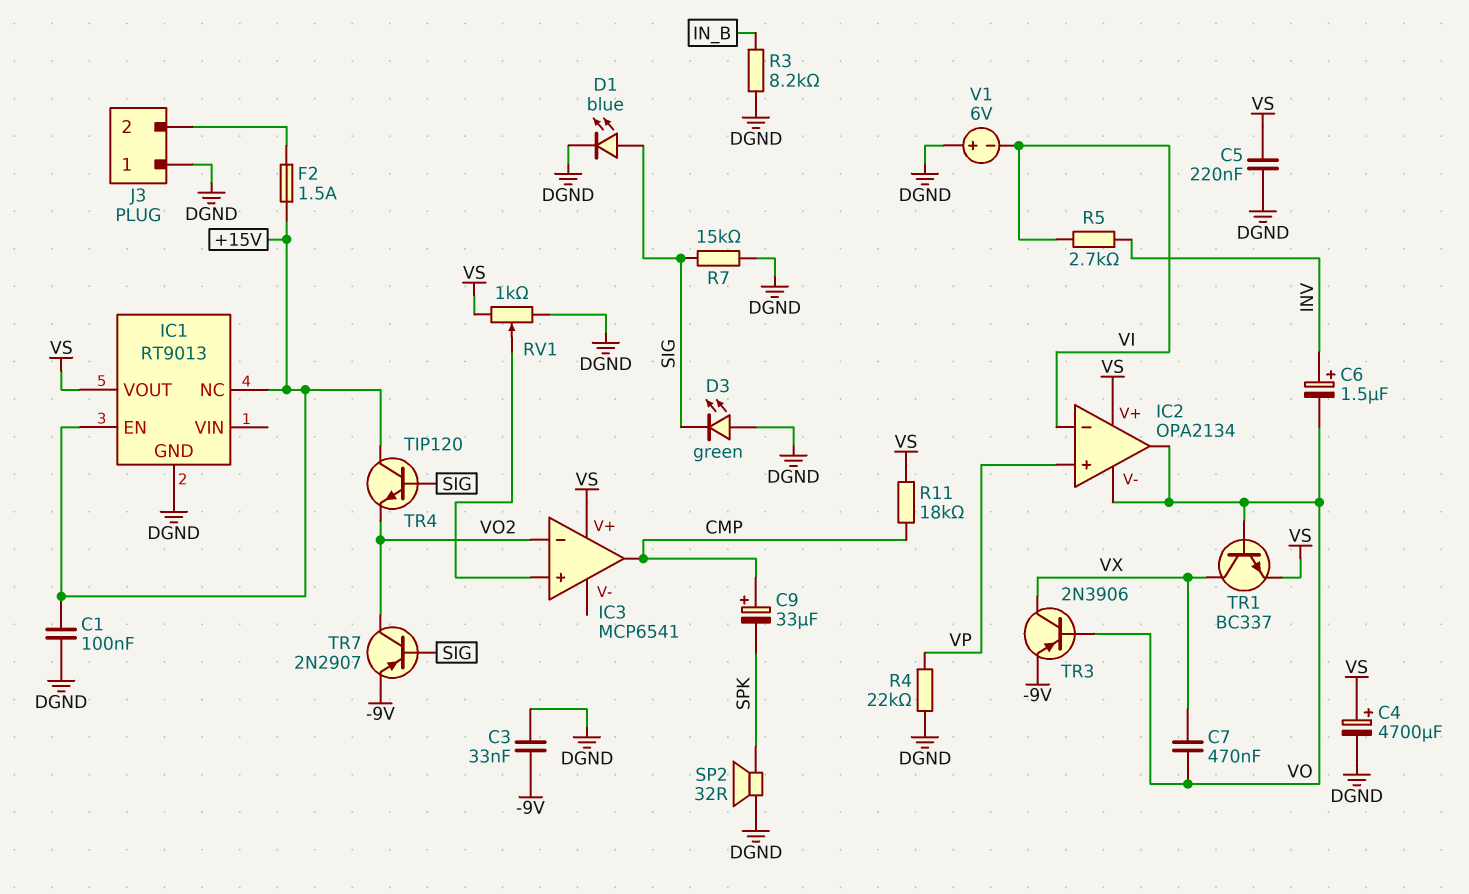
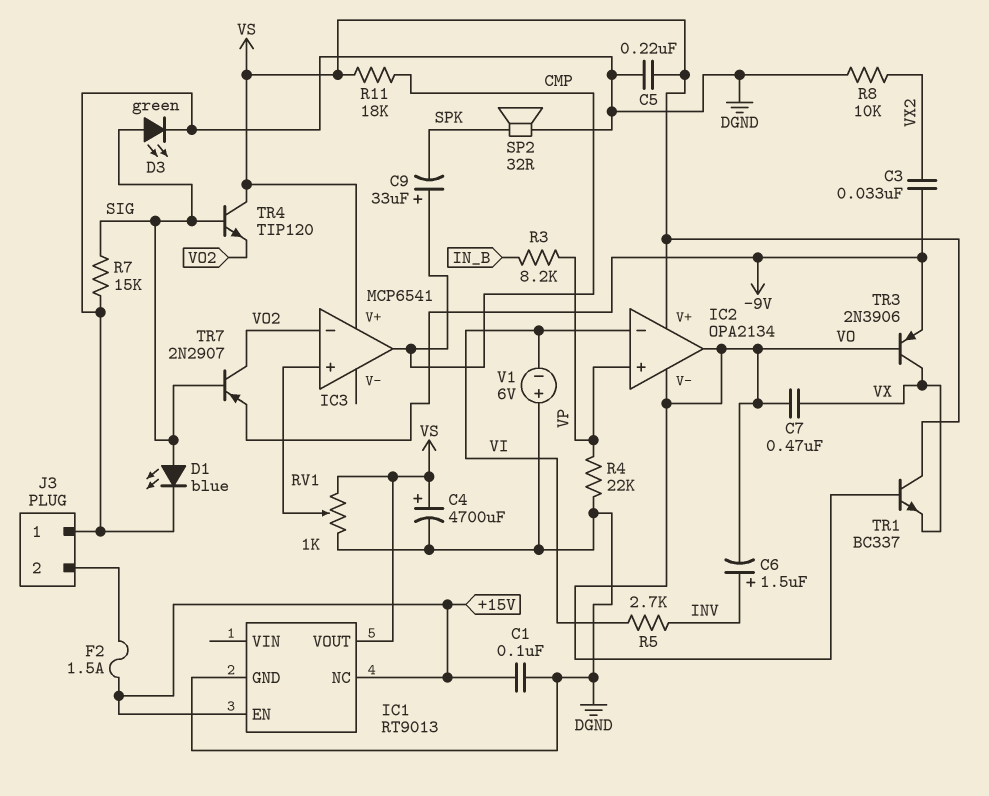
C3: 33nF (-9V, DGND) -> 33nF (-9V, VX2)
D3: LED green (A DGND, K SIG) -> LED green (A SIG, K DGND)
R3: 8.2k (DGND, IN_B) -> 8.2k (IN_B, VP)
R8: none -> 10k (DGND, VX2)
TR1: NPN BC337 (B VO, C VX, E VS) -> NPN BC337 (B VO, C VS, E VX)
TR4: NPN TIP120 (B SIG, C +15V, E VO2) -> NPN TIP120 (B SIG, C VS, E VO2)

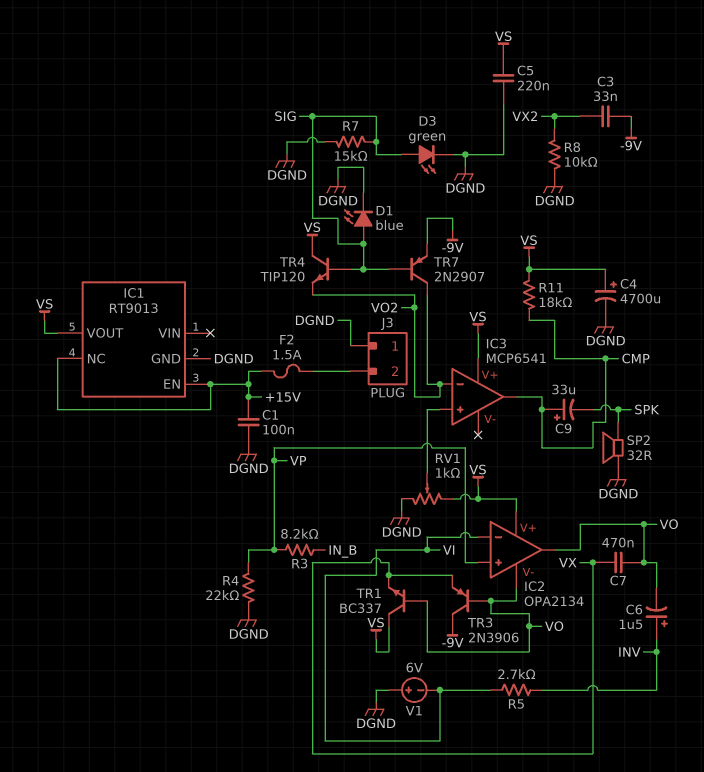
TR3: PNP 2N3906 (B VO, C VX, E -9V) -> PNP 2N3906 (B VO, C -9V, E VX)

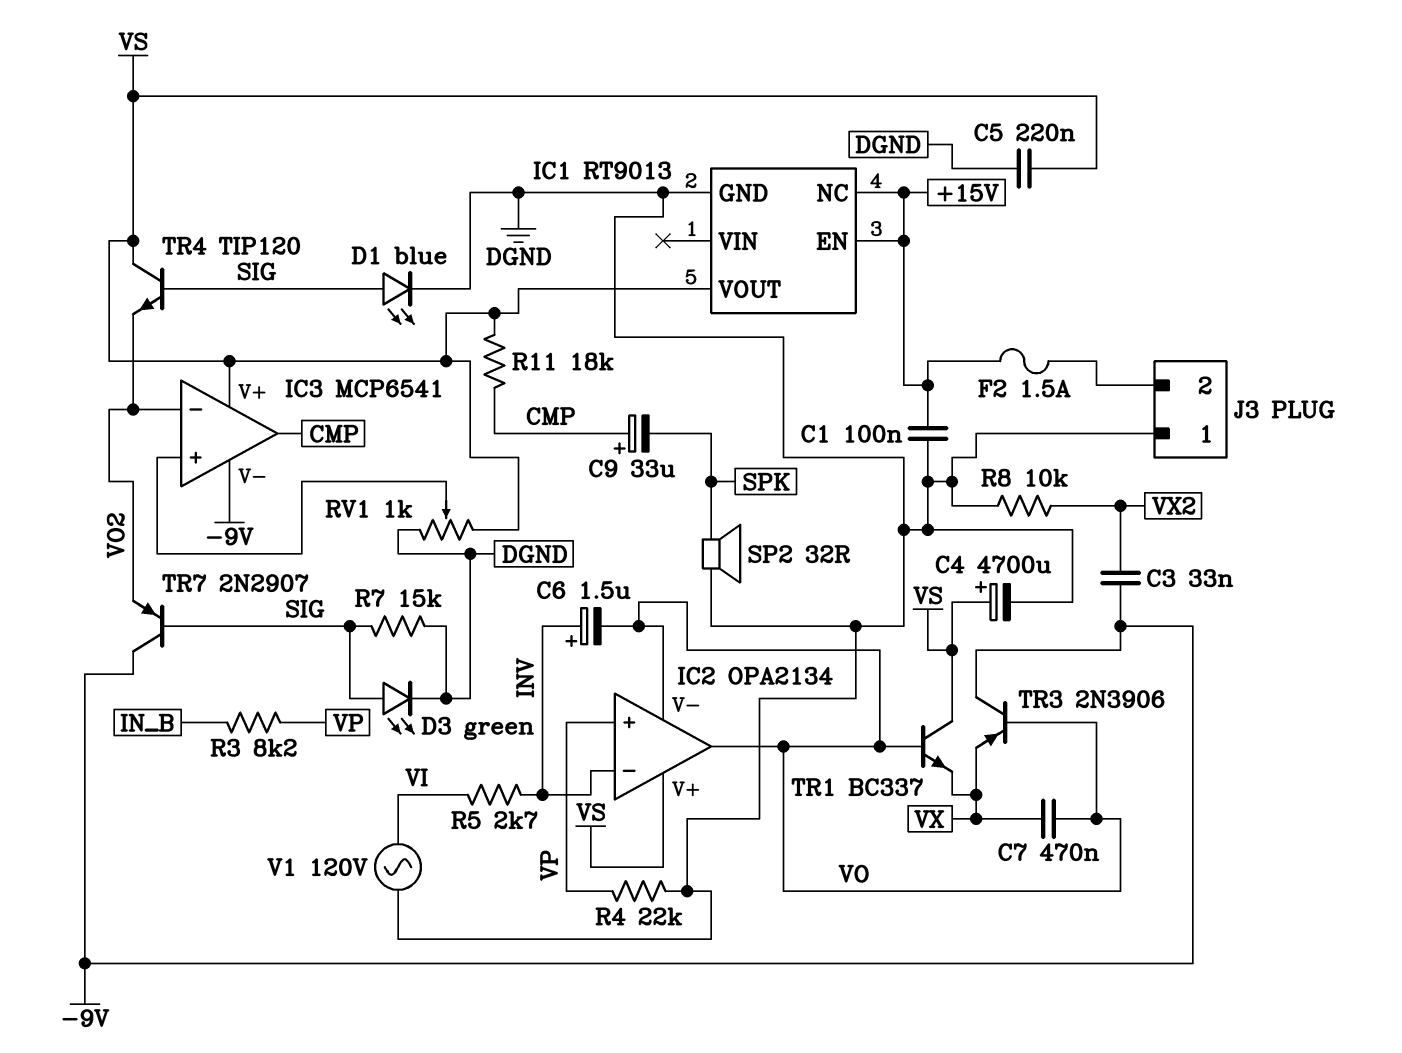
IC2 pin in-: VI -> INV
IC3 pin V-: none -> -9V
TR7: PNP 2N2907 (B SIG, C VO2, E -9V) -> PNP 2N2907 (B SIG, C -9V, E VO2)
V1: 6V (plus DGND, minus VI) -> AC 120V (DGND, VI)

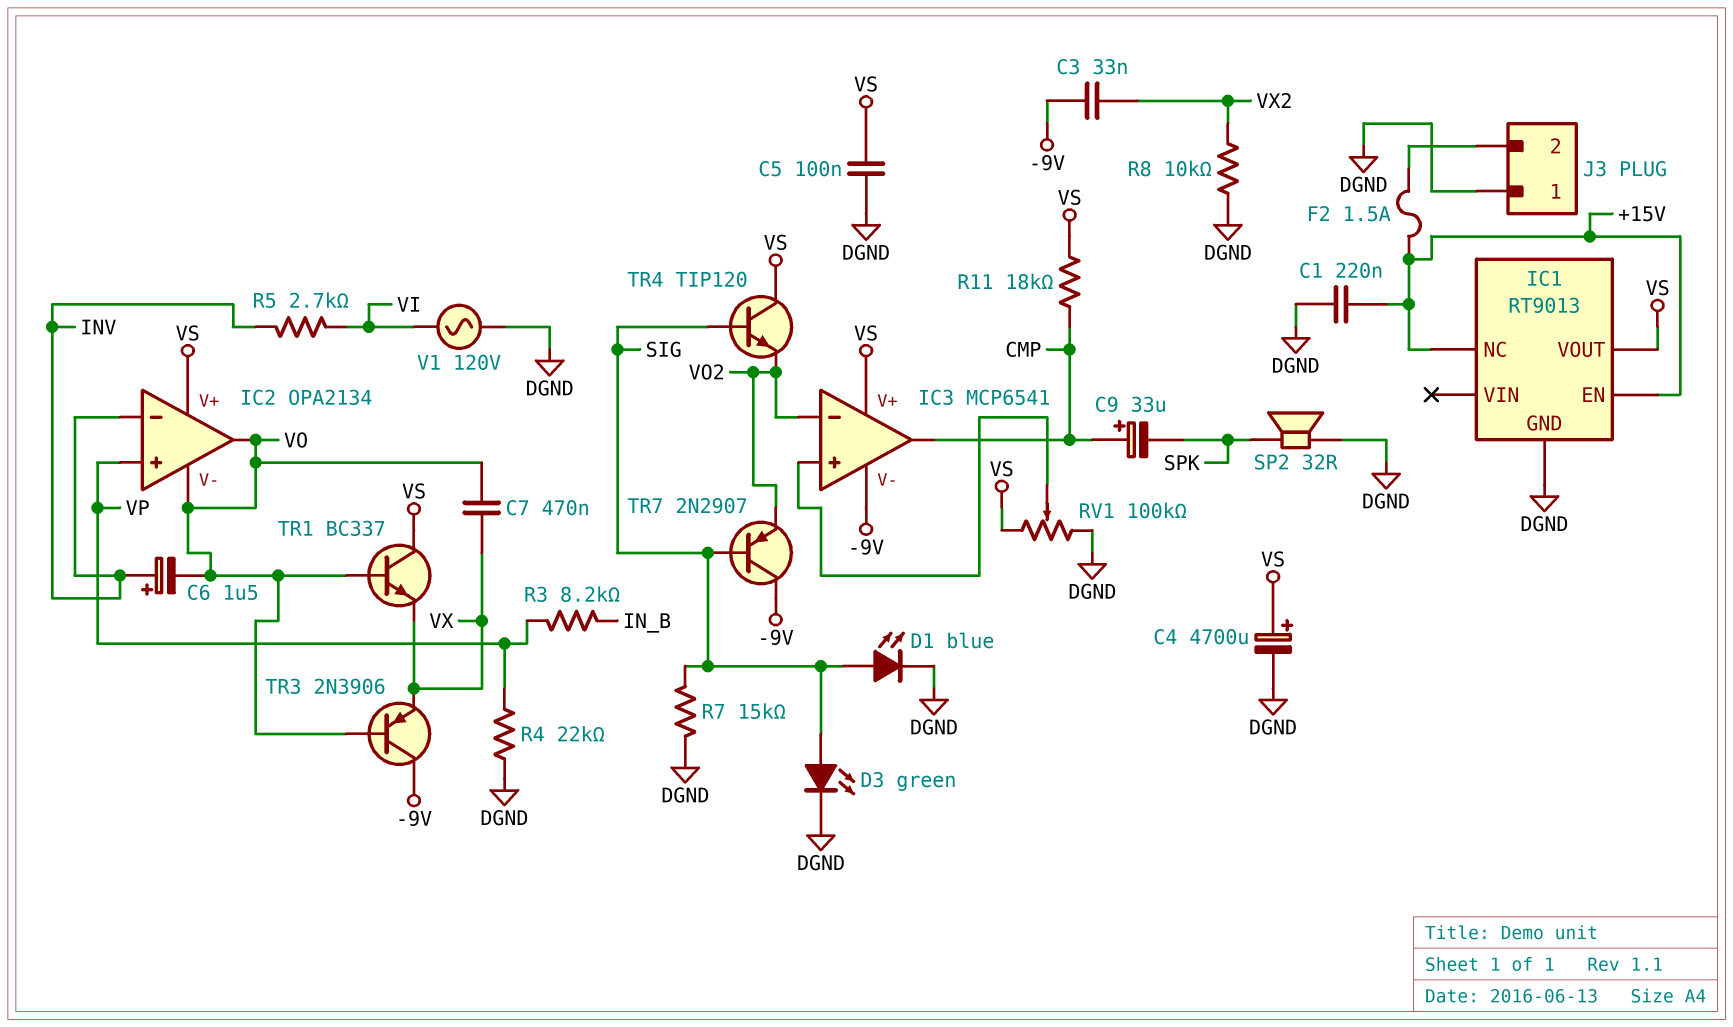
C1: 100nF (+15V, DGND) -> 220nF (+15V, DGND)
C5: 220nF (DGND, VS) -> 100nF (DGND, VS)
RV1: 1k (DGND, VS, wiper IC3/in+) -> 100k (DGND, VS, wiper IC3/in+)

